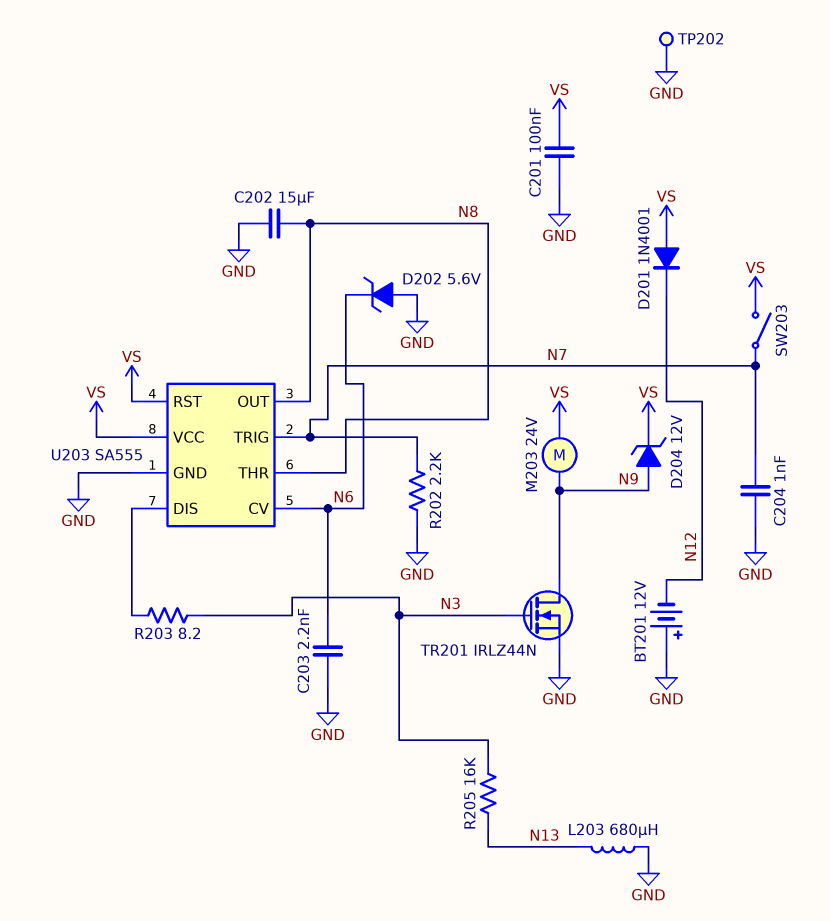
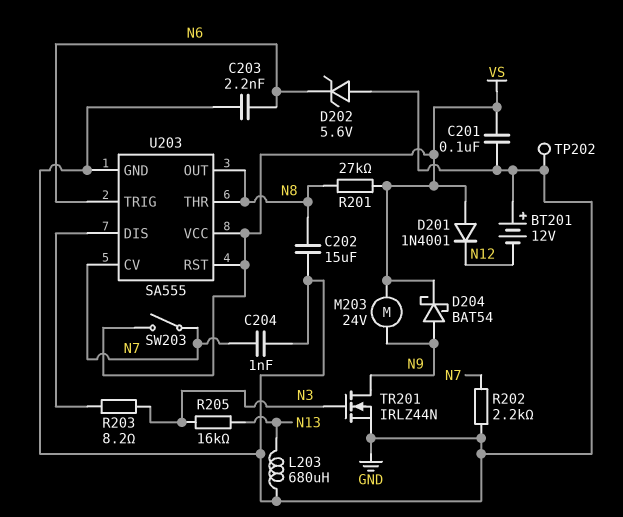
D204: zener 12V (A N9, K VS) -> schottky BAT54 (A N9, K VS)
R201: none -> 27k (N8, VS)
U203 pin CV: N6 -> N7
U203 pin TRIG: N7 -> N6

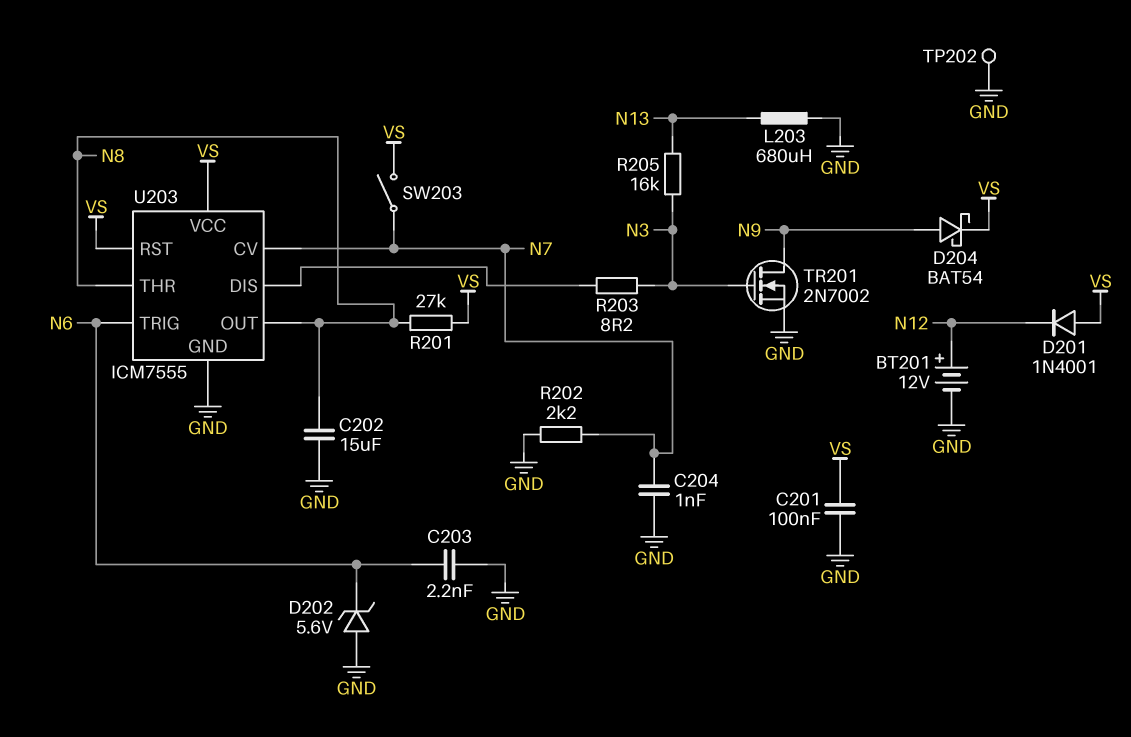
BT201: 12V (plus GND, minus N12) -> 12V (plus N12, minus GND)
M203: motor 24V (N9, VS) -> none
TR201: NMOS IRLZ44N (G N3, D N9, S GND) -> NMOS 2N7002 (G N3, D N9, S GND)
U203: SA555 -> ICM7555

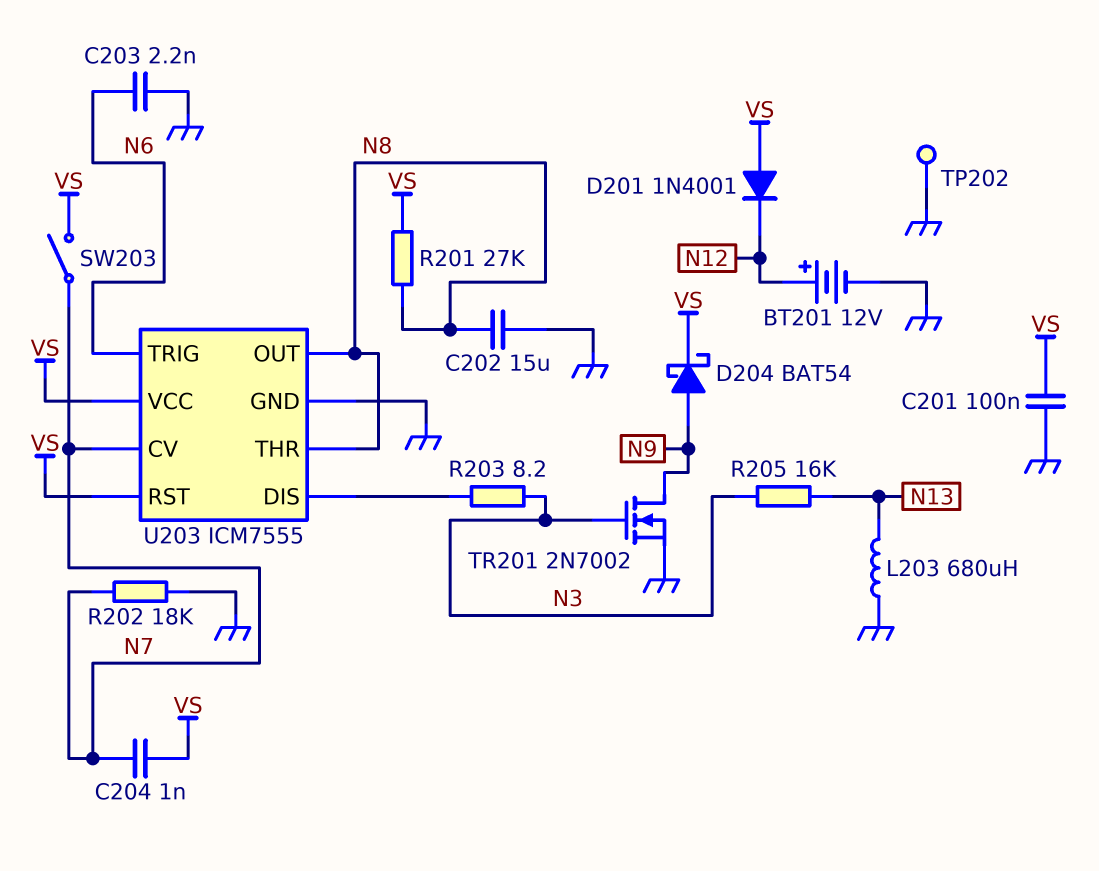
C204: 1nF (GND, N7) -> 1nF (N7, VS)
D202: zener 5.6V (A GND, K N6) -> none
R202: 2.2k (GND, N7) -> 18k (GND, N7)

